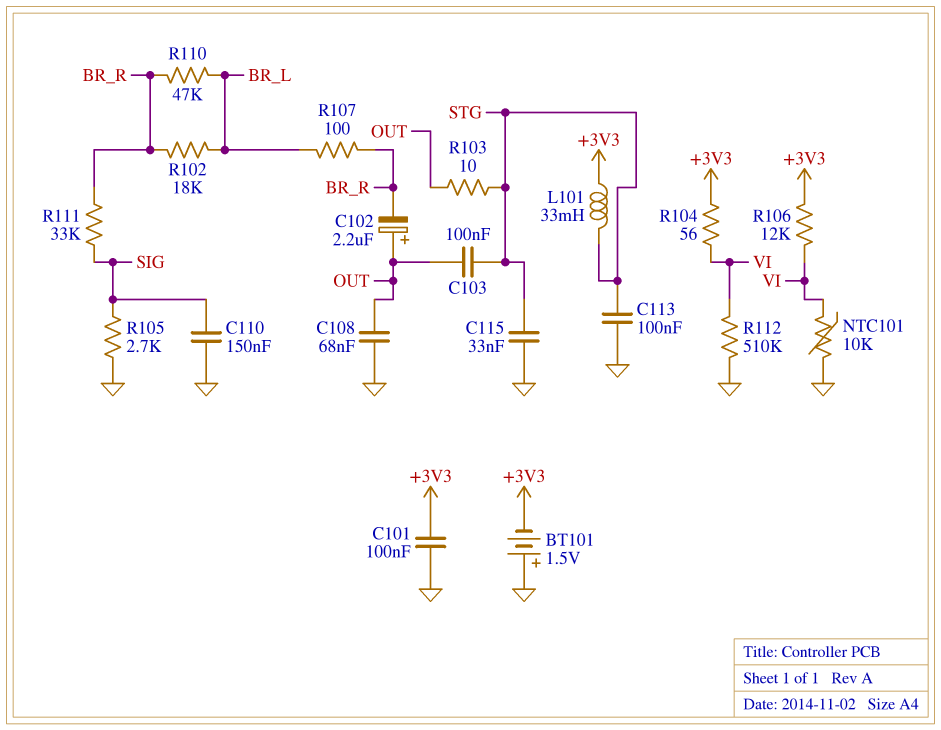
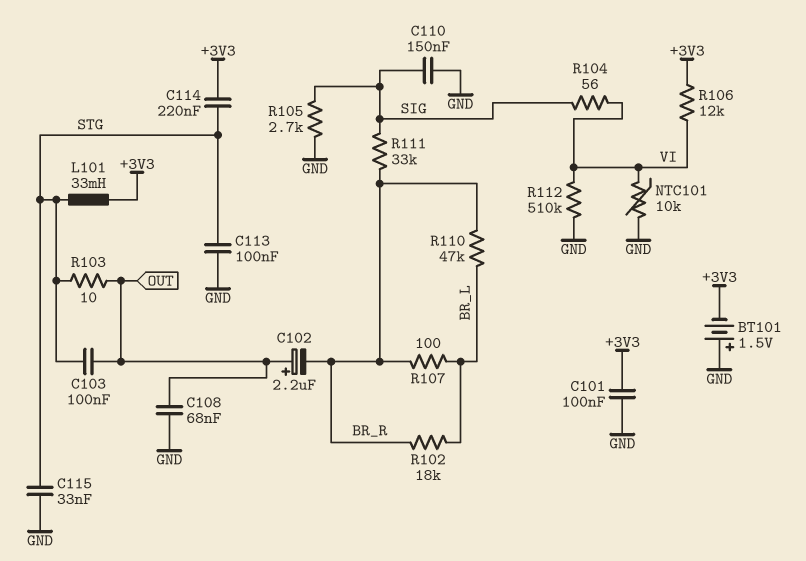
C114: none -> 220nF (+3V3, STG)
R104: 56 (+3V3, VI) -> 56 (SIG, VI)

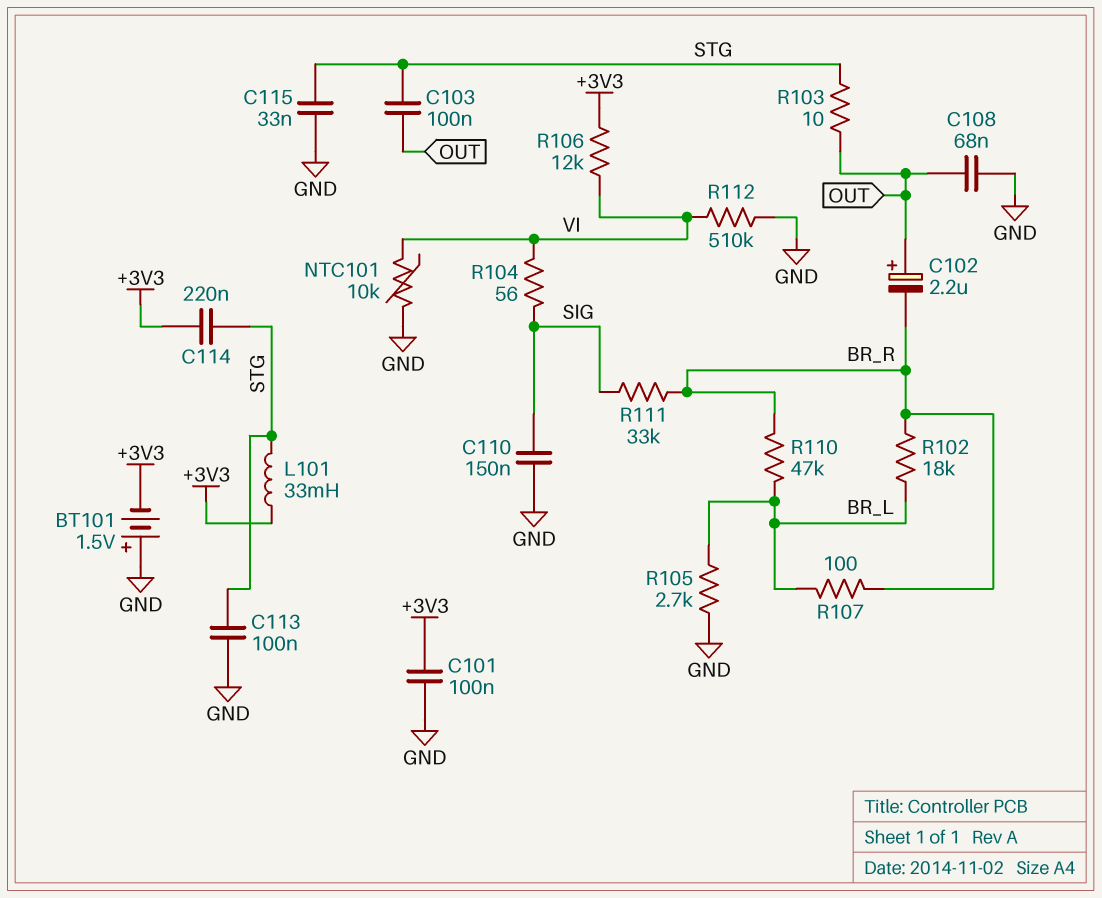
R105: 2.7k (GND, SIG) -> 2.7k (BR_L, GND)

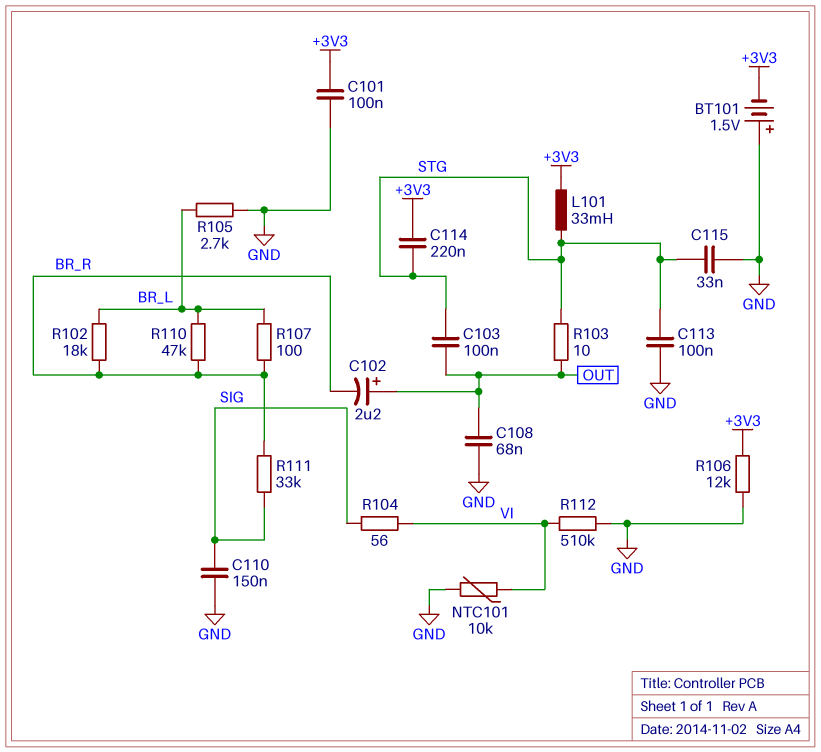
R106: 12k (+3V3, VI) -> 12k (+3V3, GND)

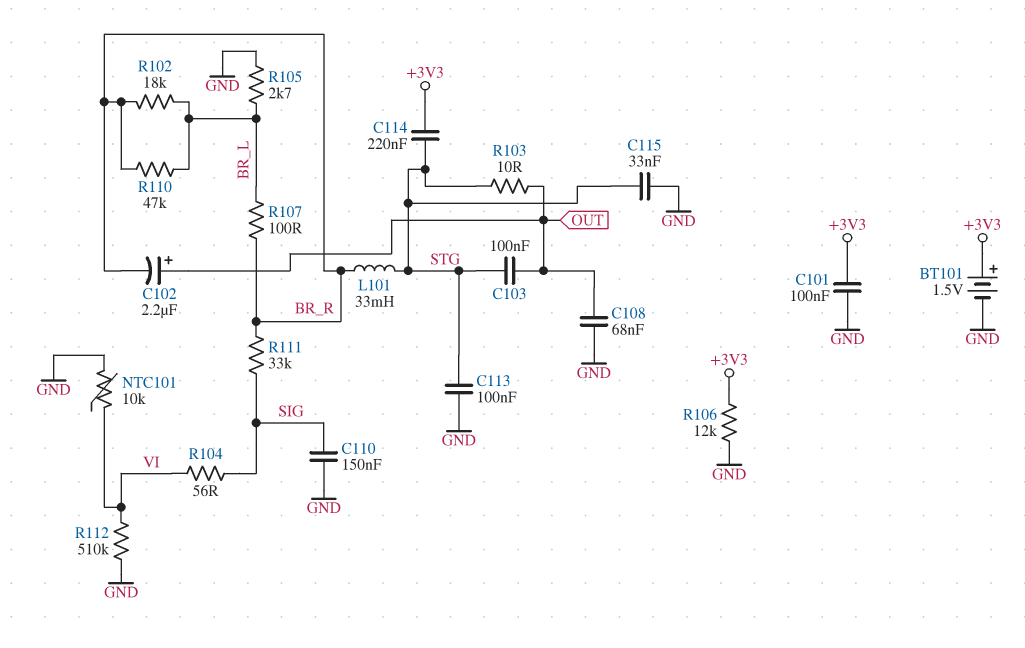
BT101: 1.5V (plus GND, minus +3V3) -> 1.5V (plus +3V3, minus GND)
L101: 33mH (+3V3, STG) -> 33mH (BR_R, STG)

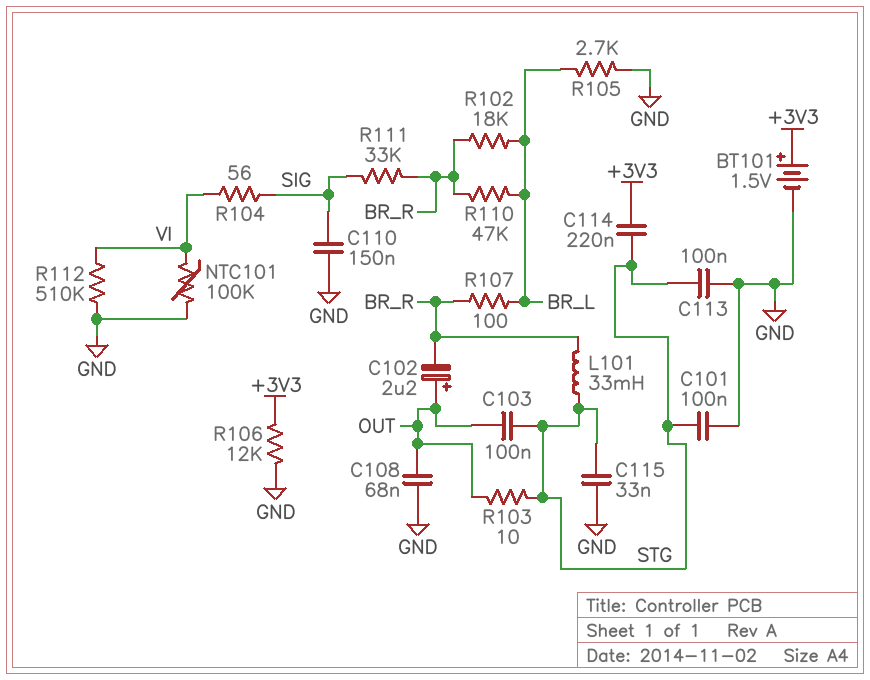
C101: 100nF (+3V3, GND) -> 100nF (GND, STG)
NTC101: 10k (GND, VI) -> 100k (GND, VI)

